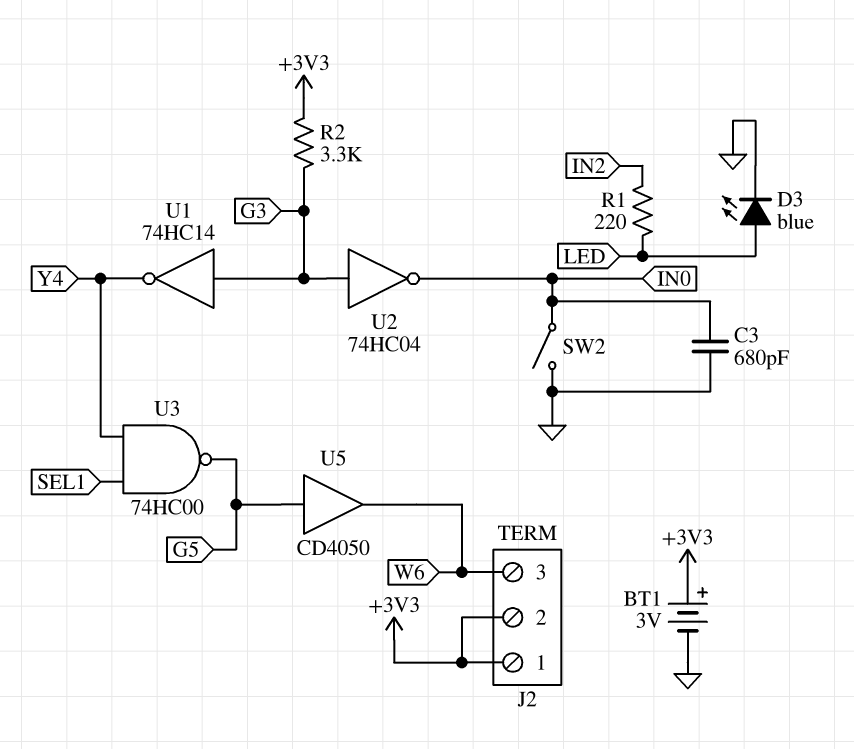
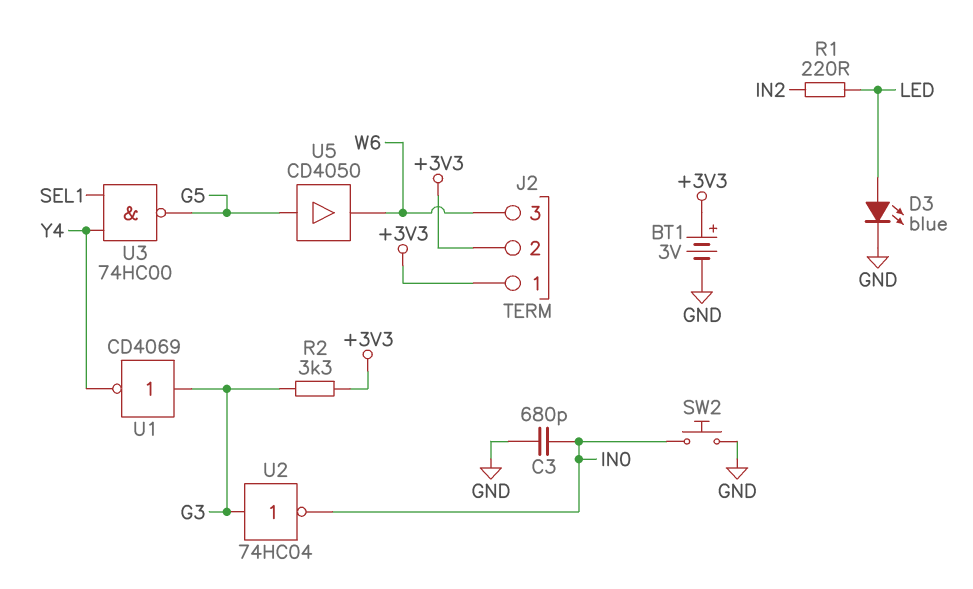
SW2: switch (GND, IN0) -> button (GND, IN0)
U1: NOT 74HC14 (in G3, out Y4) -> NOT CD4069 (in G3, out Y4)

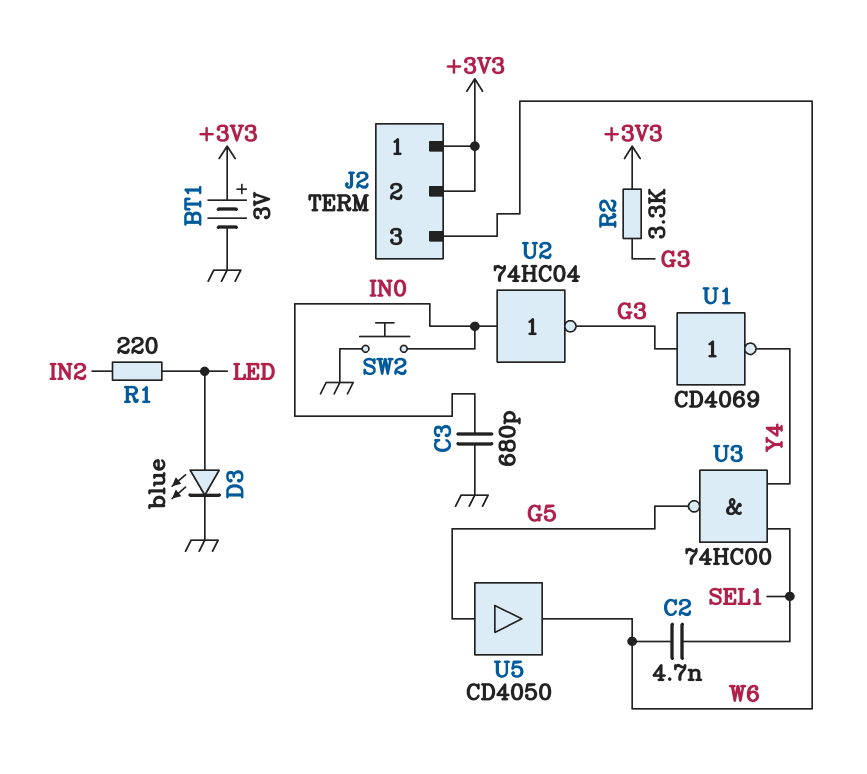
C2: none -> 4.7nF (SEL1, W6)
U2: NOT 74HC04 (in G3, out IN0) -> NOT 74HC04 (in IN0, out G3)

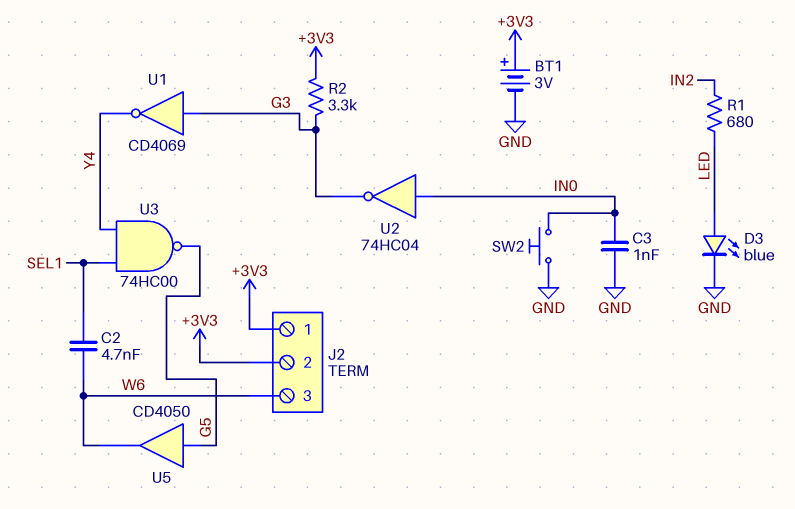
C3: 680pF (GND, IN0) -> 1nF (GND, IN0)
R1: 220 (IN2, LED) -> 680 (IN2, LED)

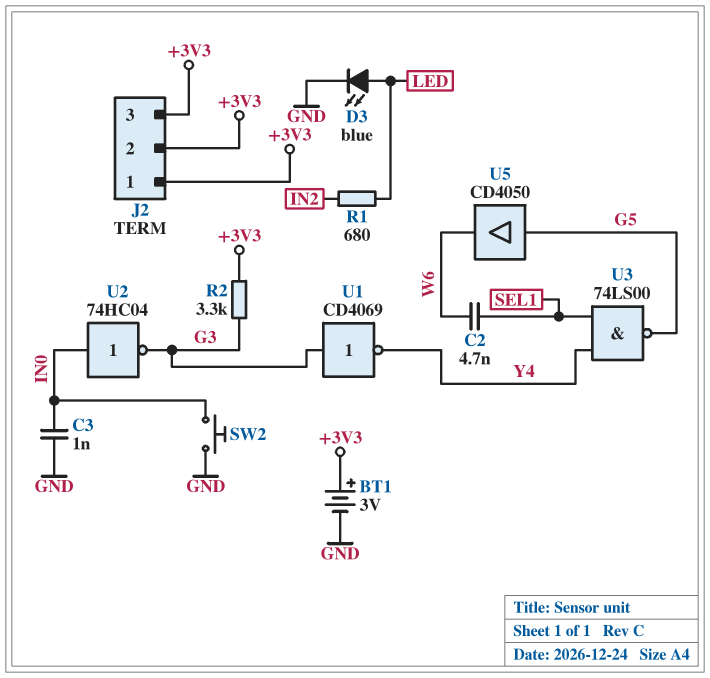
J2 pin 3: W6 -> +3V3
U3: NAND 74HC00 (in SEL1, in Y4, out G5) -> NAND 74LS00 (in SEL1, in Y4, out G5)

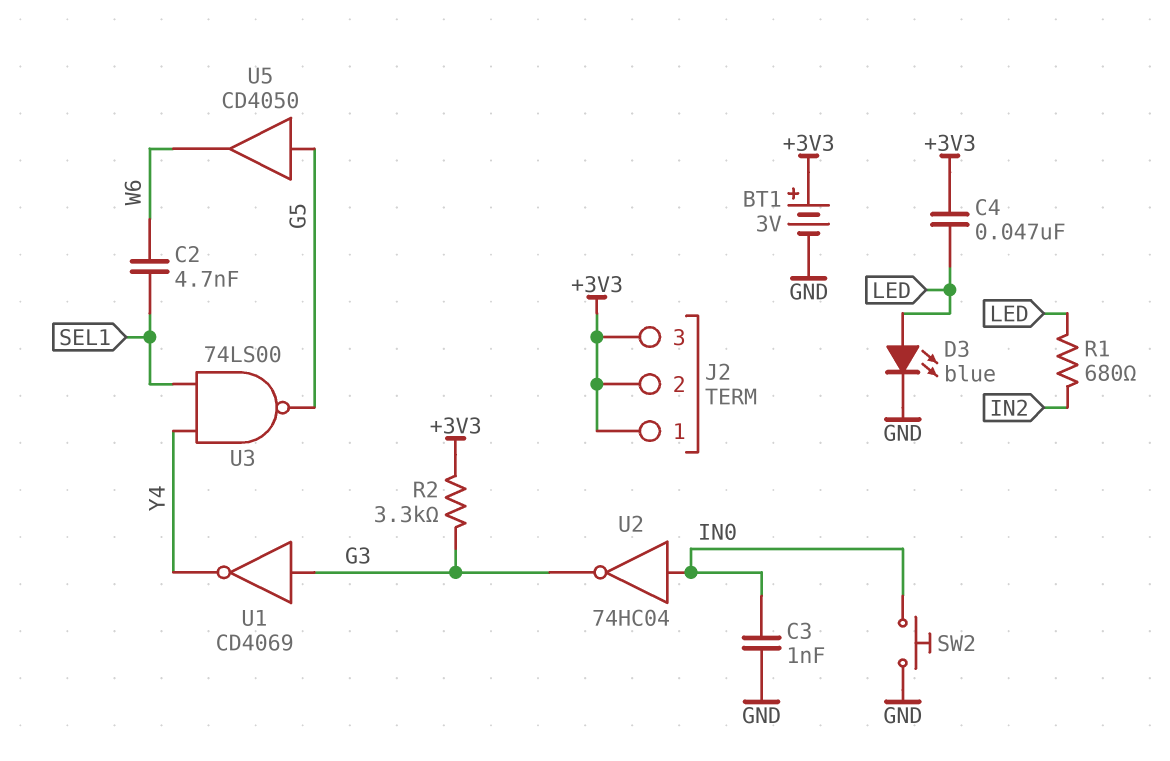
C4: none -> 47nF (+3V3, LED)

